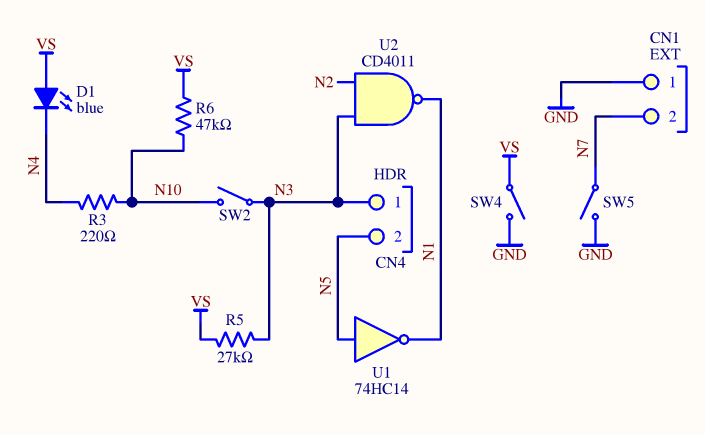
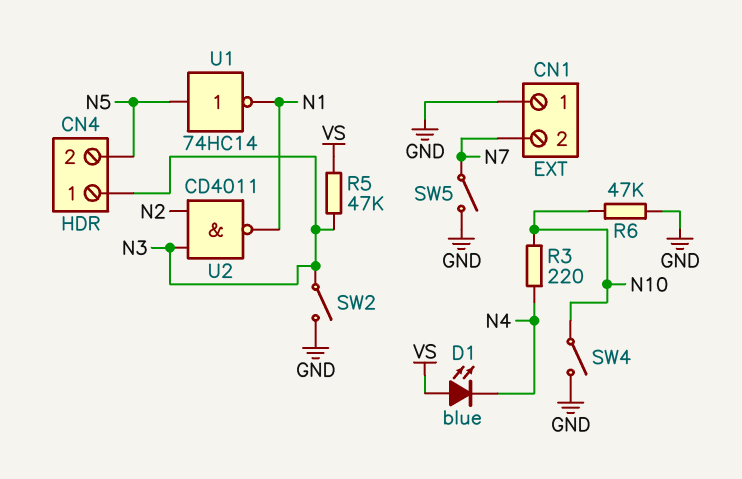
R5: 27k (N3, VS) -> 47k (N3, VS)
R6: 47k (N10, VS) -> 47k (GND, N10)
SW2: switch (N3, N10) -> switch (GND, N3)
SW4: switch (GND, VS) -> switch (GND, N10)

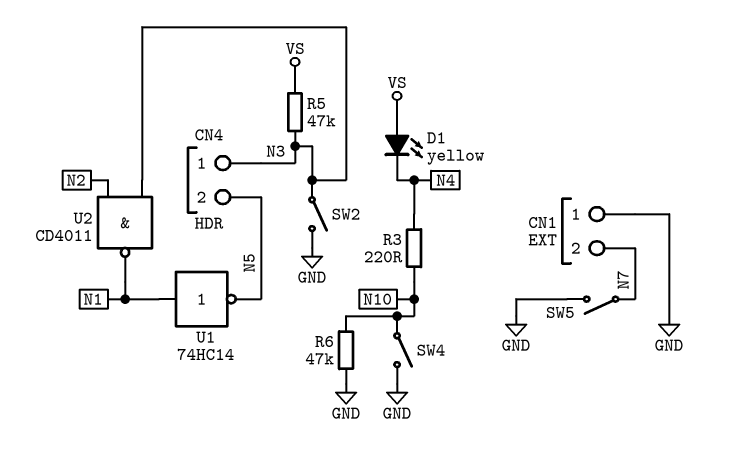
D1: LED blue (A VS, K N4) -> LED yellow (A VS, K N4)
U1: NOT 74HC14 (in N5, out N1) -> NOT 74HC14 (in N1, out N5)

